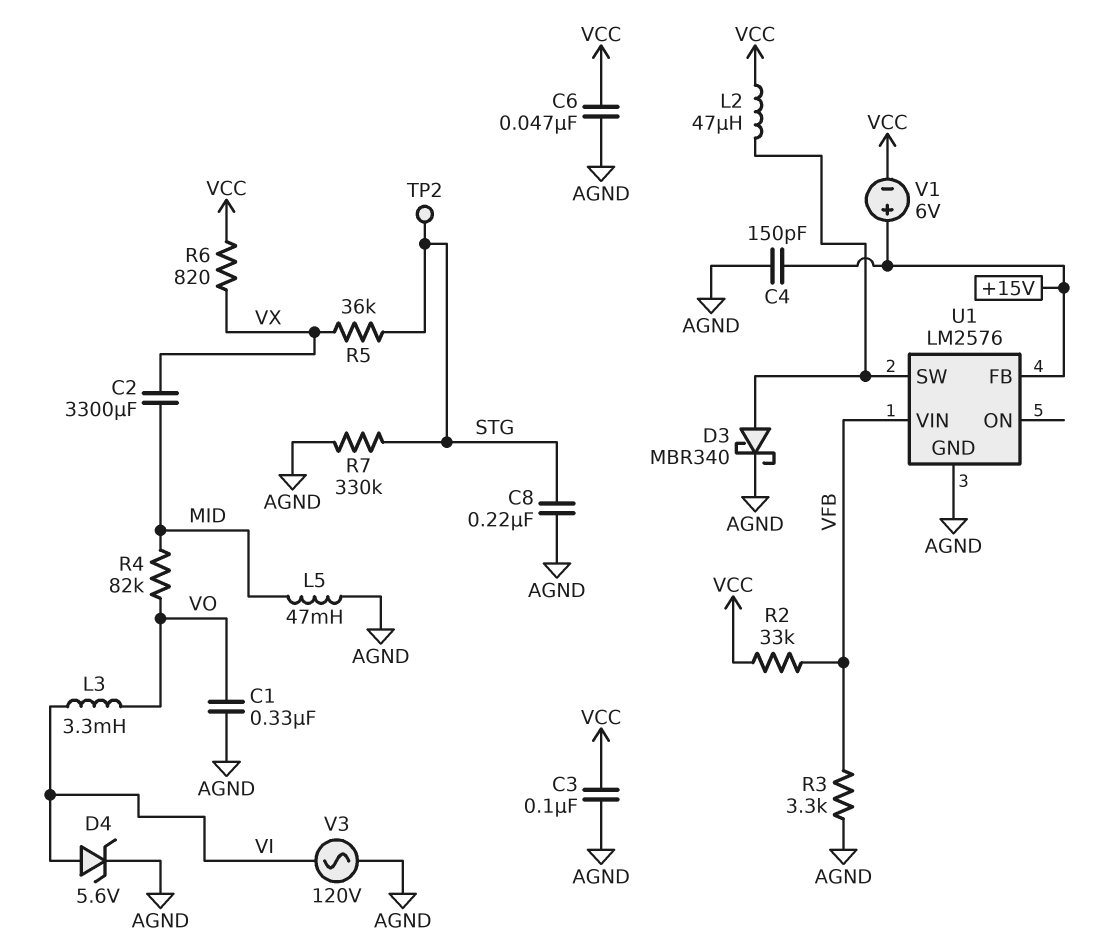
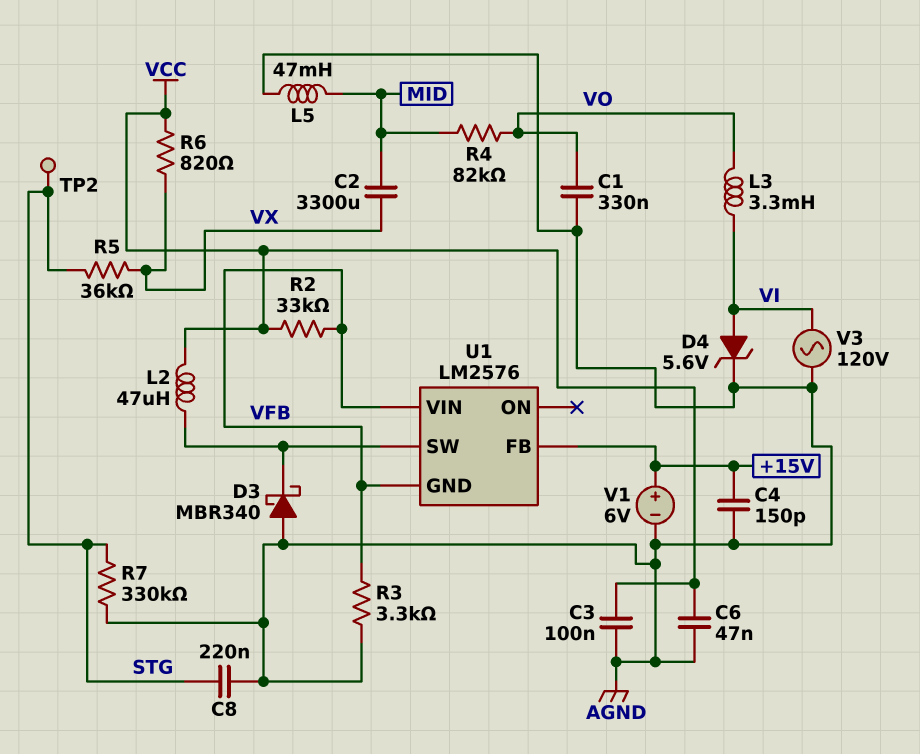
D3: schottky MBR340 (A U1/SW, K AGND) -> schottky MBR340 (A AGND, K U1/SW)
U1 pin GND: AGND -> VFB
V1: 6V (plus +15V, minus VCC) -> 6V (plus +15V, minus AGND)

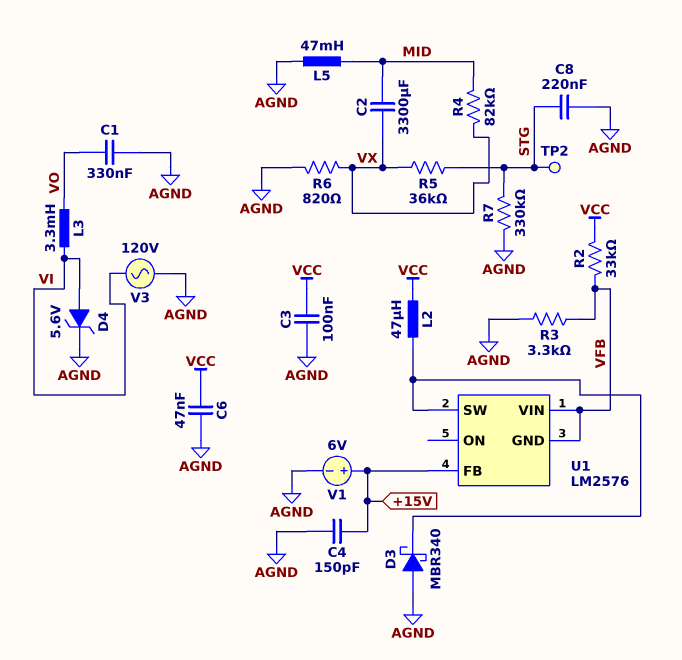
R4: 82k (MID, VO) -> 82k (MID, VX)
R6: 820 (VCC, VX) -> 820 (AGND, VX)

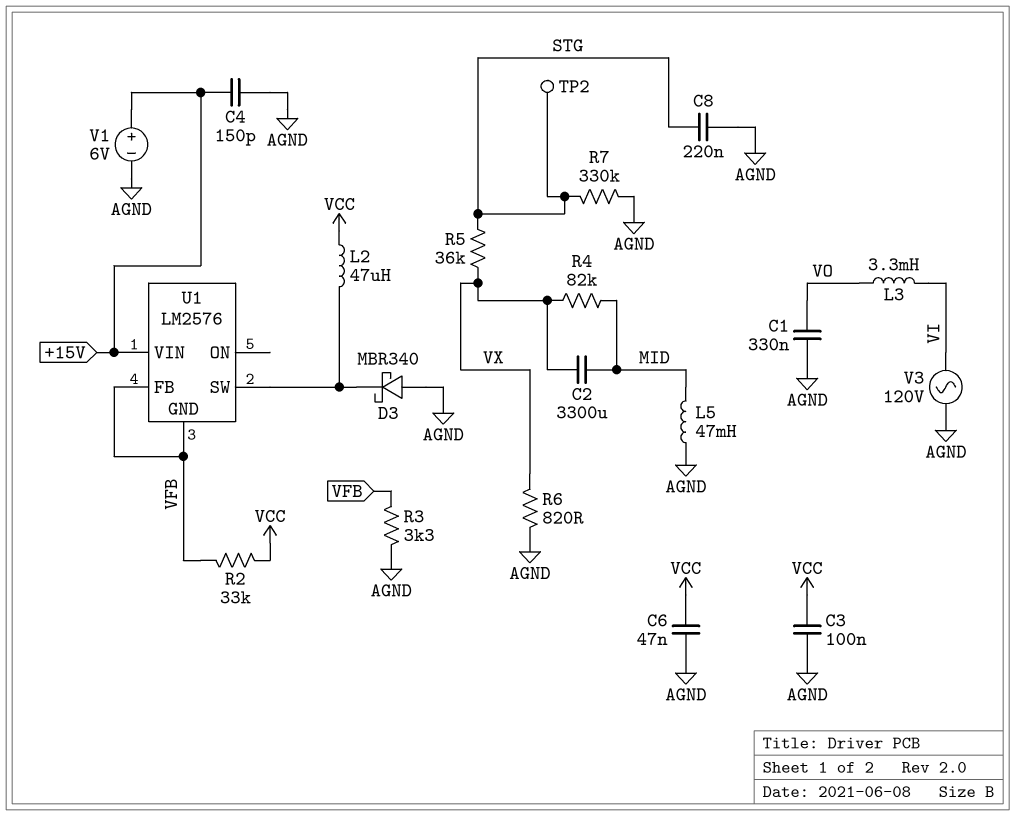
D4: zener 5.6V (A VI, K AGND) -> none
U1 pin FB: +15V -> VFB
U1 pin VIN: VFB -> +15V

